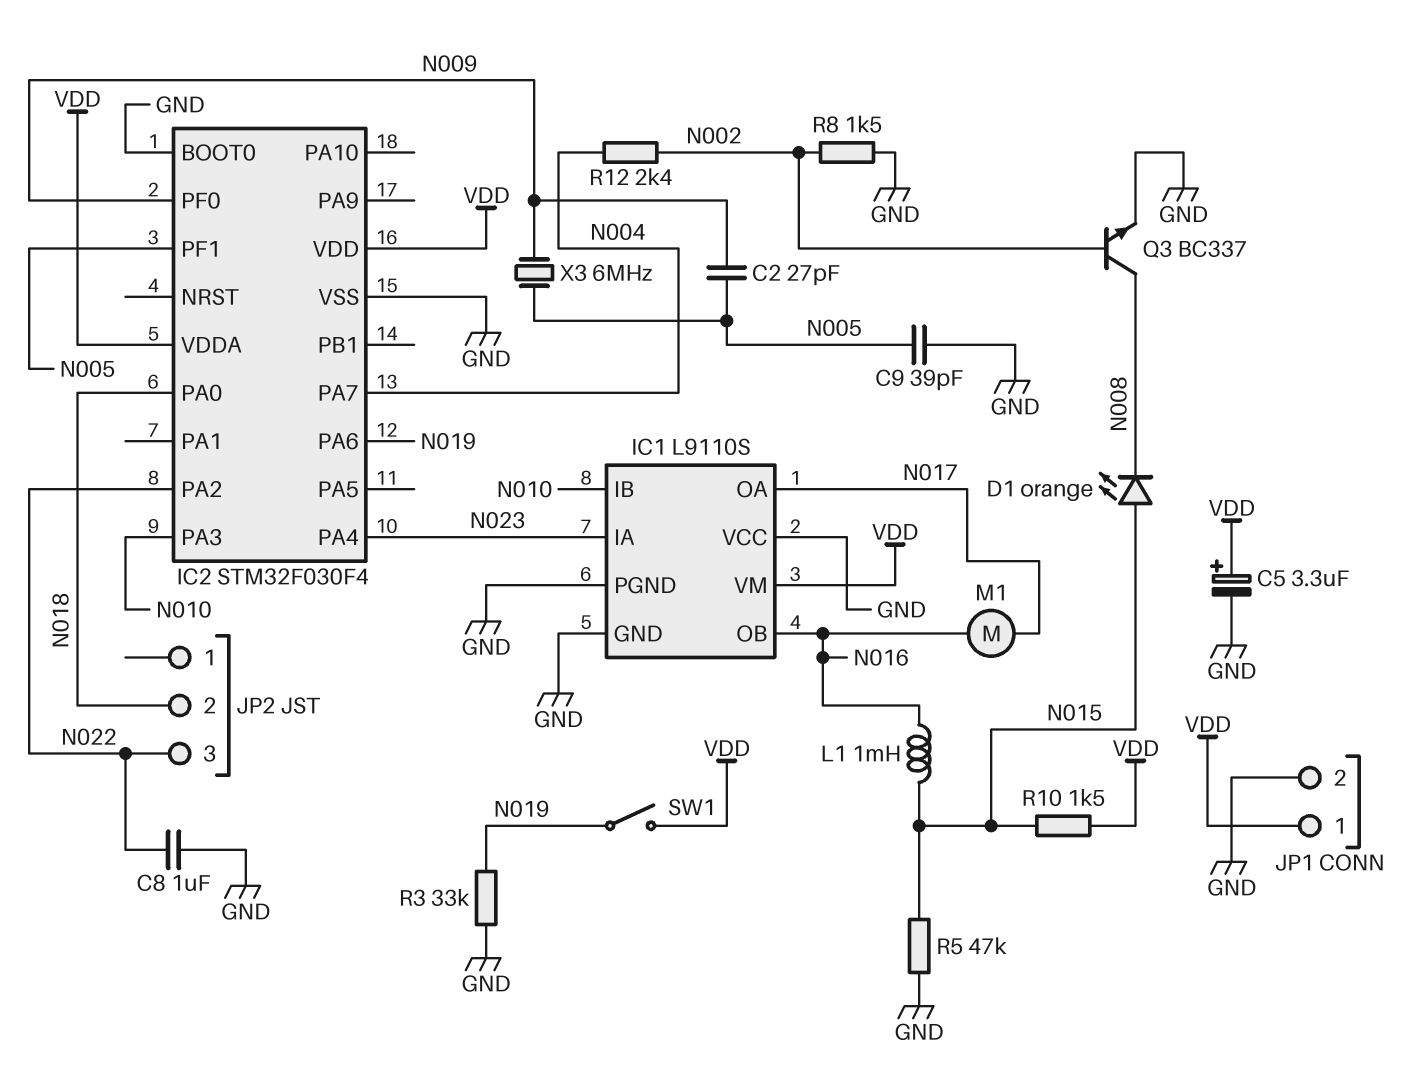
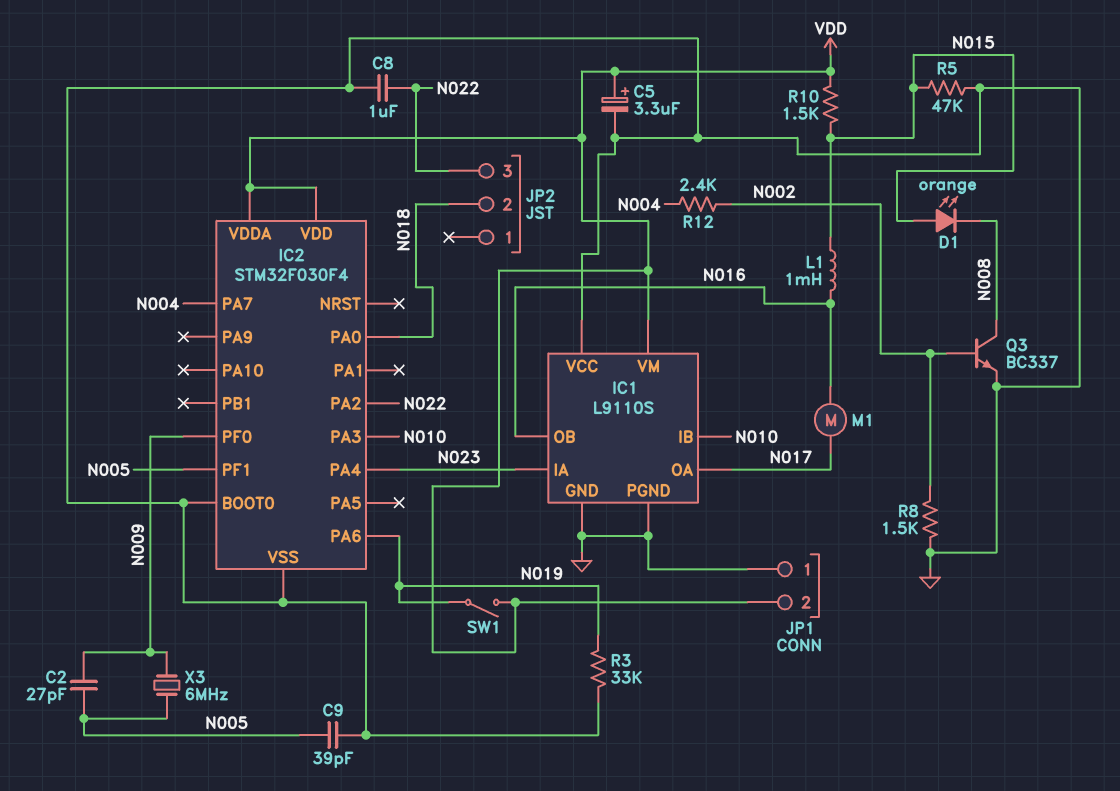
JP1 pin 1: VDD -> GND
JP1 pin 2: GND -> VDD

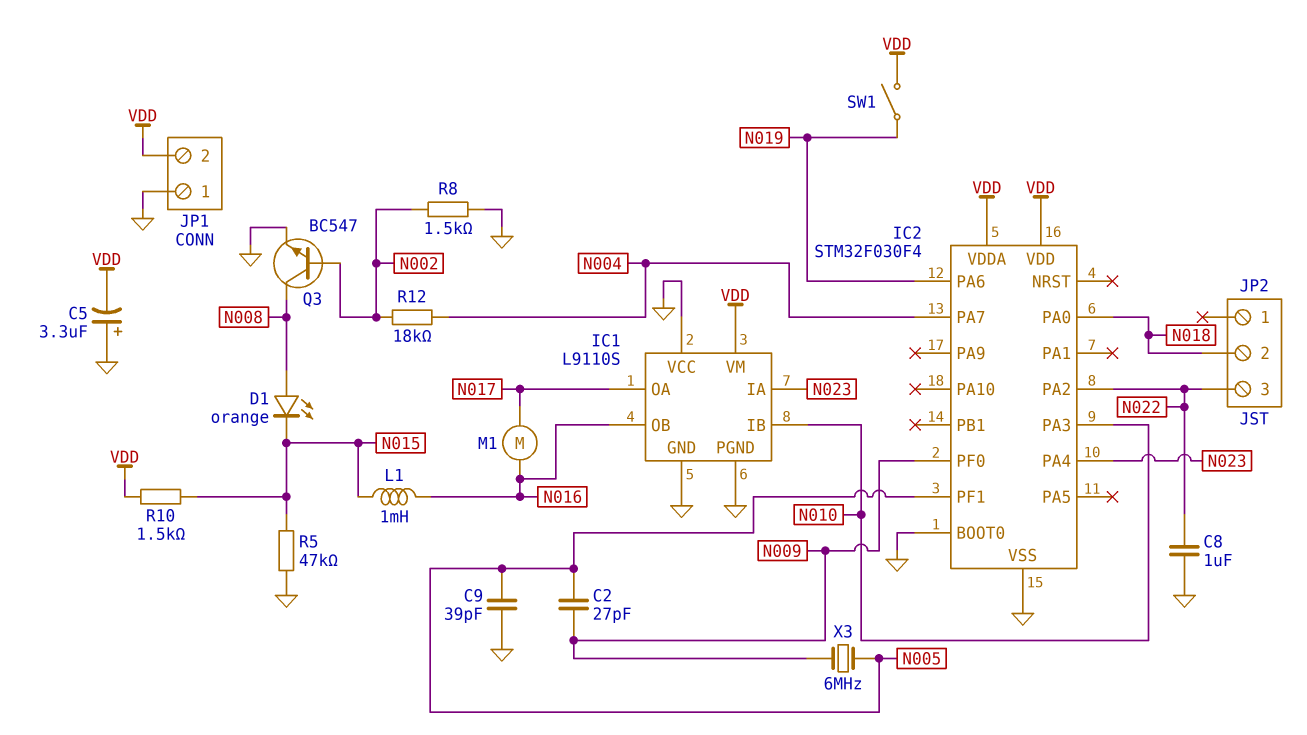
C5: 3.3uF (plus VDD, minus GND) -> 3.3uF (plus GND, minus VDD)
D1: LED orange (A N015, K N008) -> LED orange (A N008, K N015)
Q3: NPN BC337 (B N002, C N008, E GND) -> NPN BC547 (B N002, C N008, E GND)
R3: 33k (GND, N019) -> none
R12: 2.4k (N002, N004) -> 18k (N002, N004)

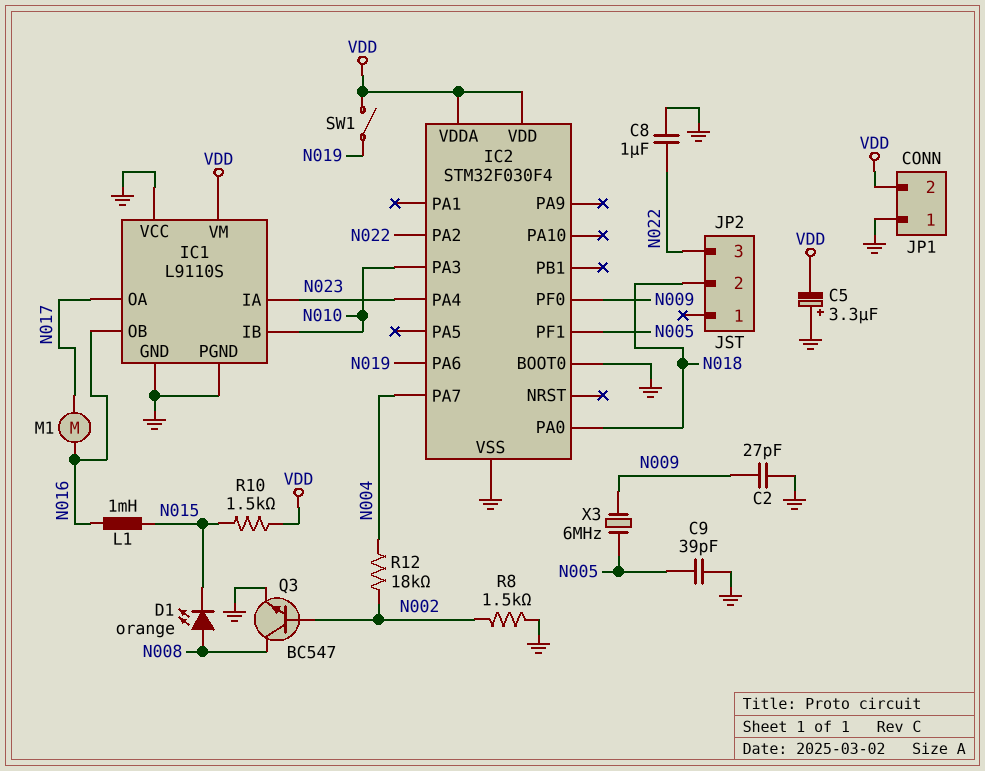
C2: 27pF (N005, N009) -> 27pF (GND, N009)
R5: 47k (GND, N015) -> none

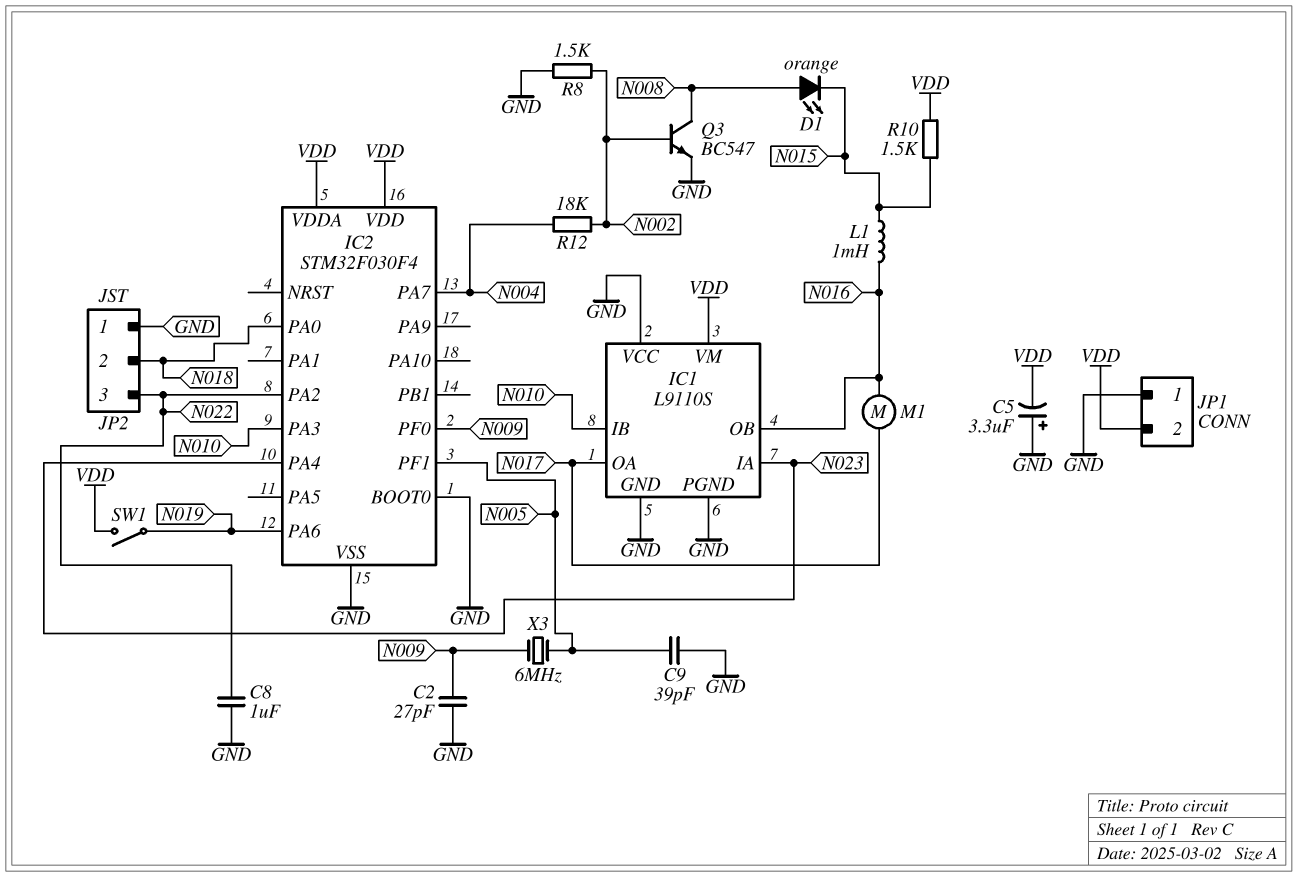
JP2 pin 1: none -> GND

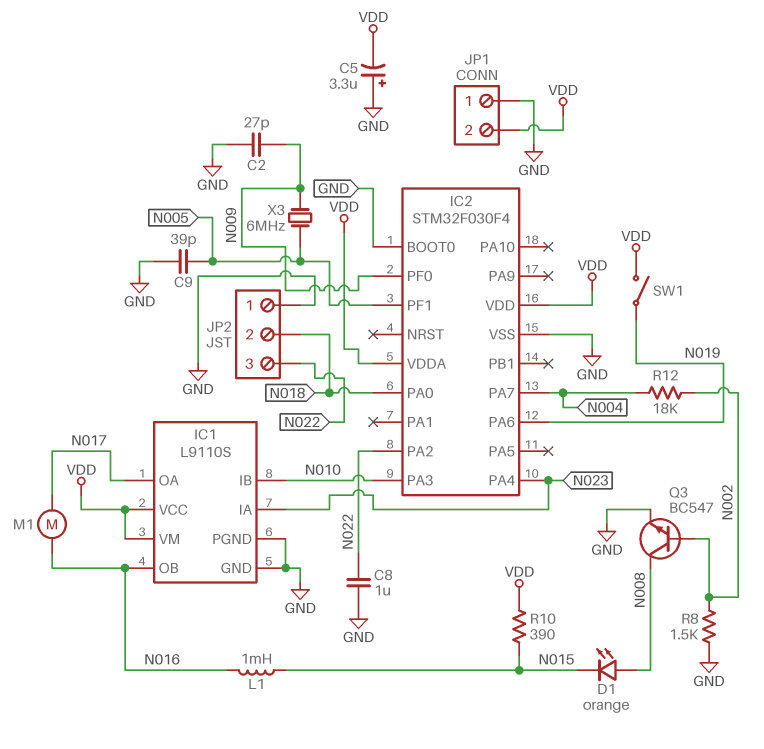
IC1 pin VCC: GND -> VDD
R10: 1.5k (N015, VDD) -> 390 (N015, VDD)

